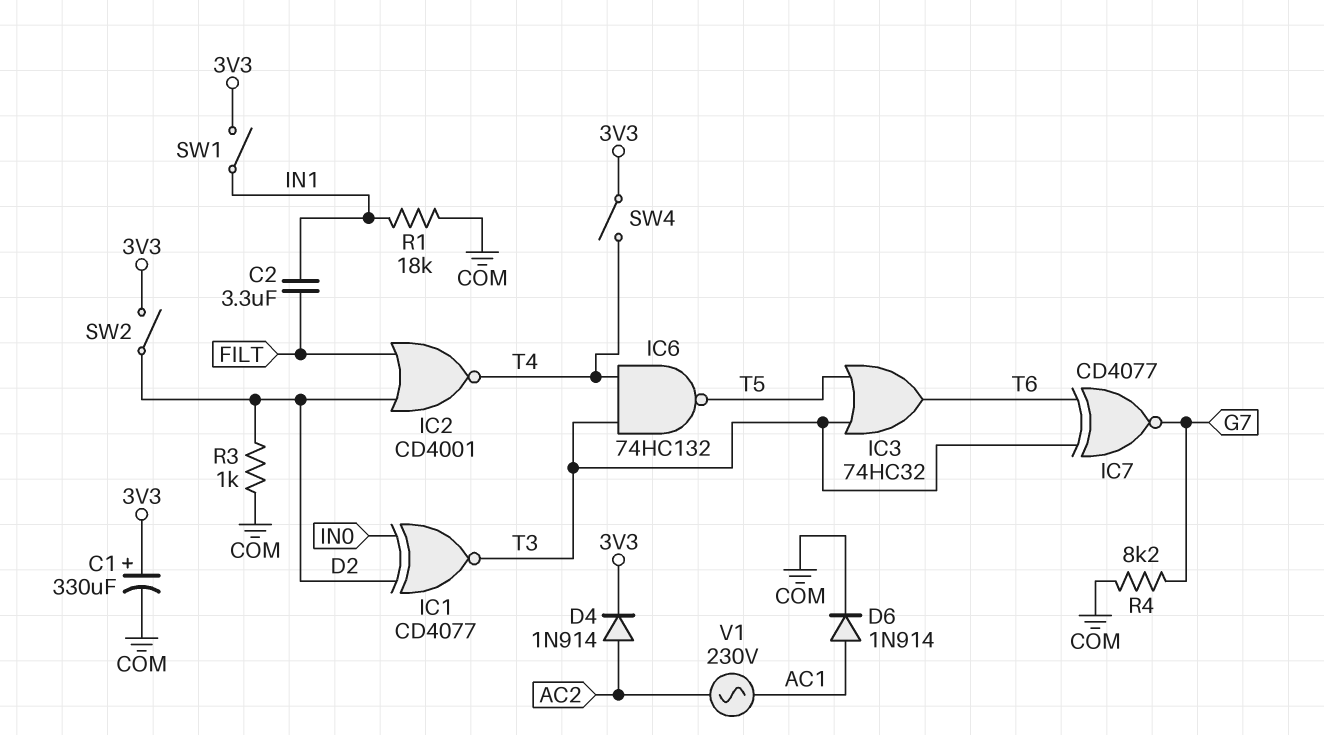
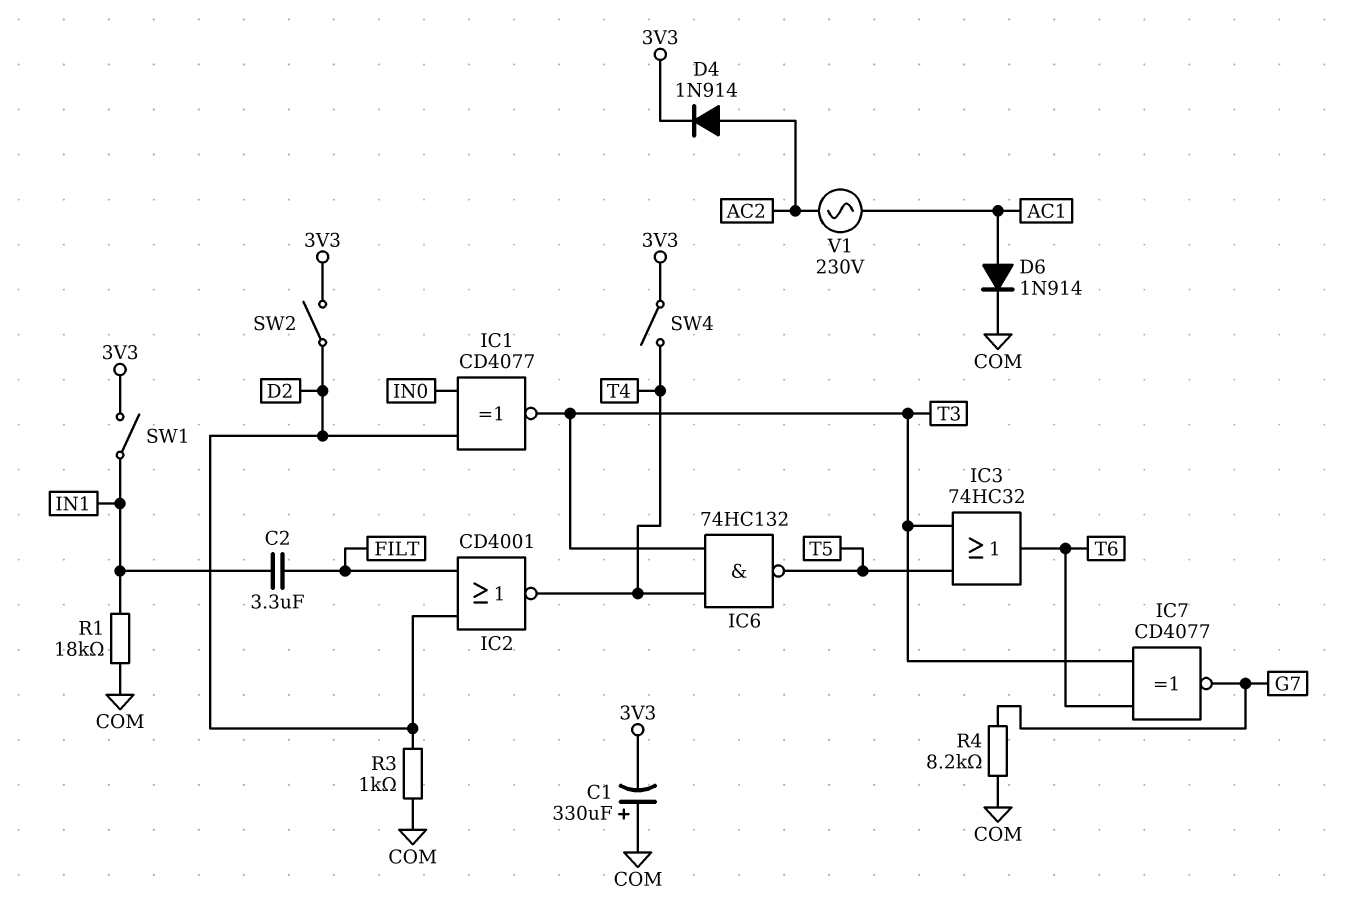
C1: 330uF (plus 3V3, minus COM) -> 330uF (plus COM, minus 3V3)

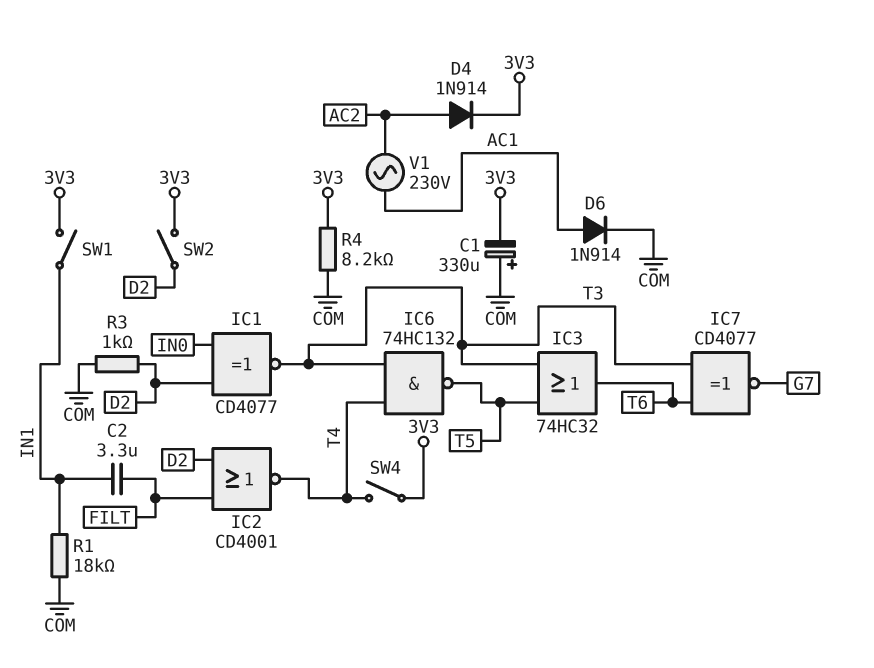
R4: 8.2k (COM, G7) -> 8.2k (3V3, COM)

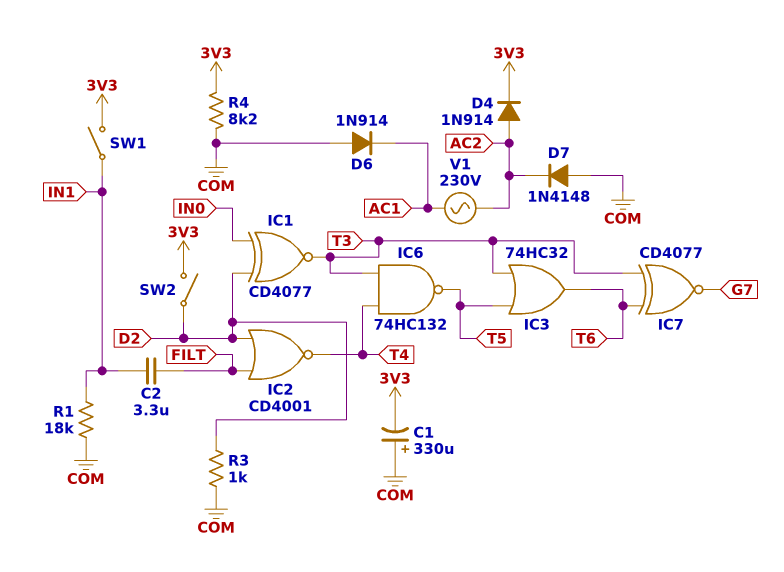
D6: diode 1N914 (A AC1, K COM) -> diode 1N914 (A COM, K AC1)
D7: none -> diode 1N4148 (A COM, K AC2)
SW4: switch (3V3, T4) -> none

